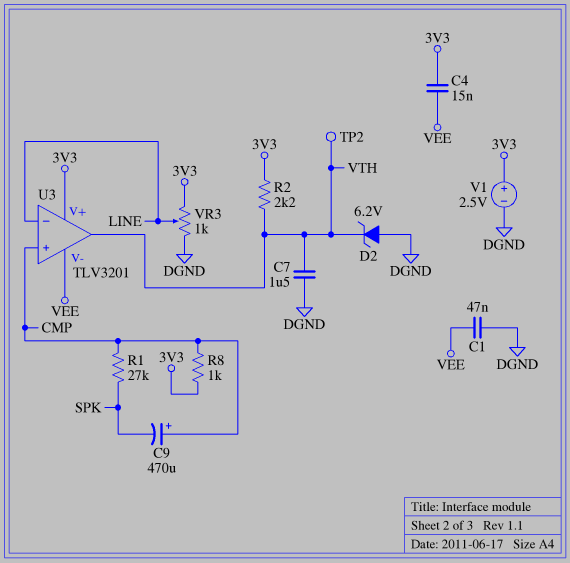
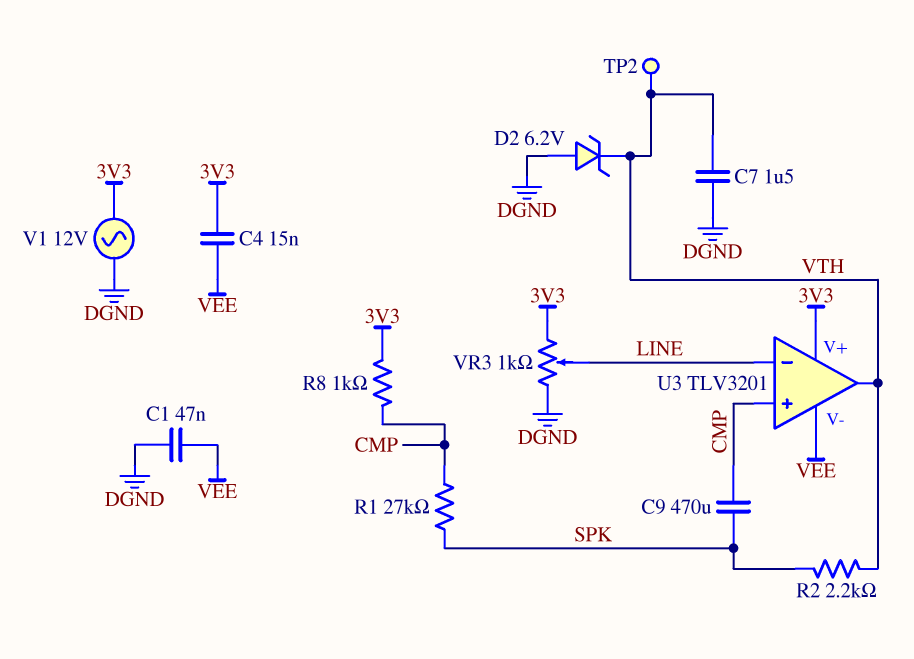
C9: 470uF (plus CMP, minus SPK) -> 470uF (CMP, SPK)
R2: 2.2k (3V3, VTH) -> 2.2k (SPK, VTH)
V1: 2.5V (plus 3V3, minus DGND) -> AC 12V (3V3, DGND)

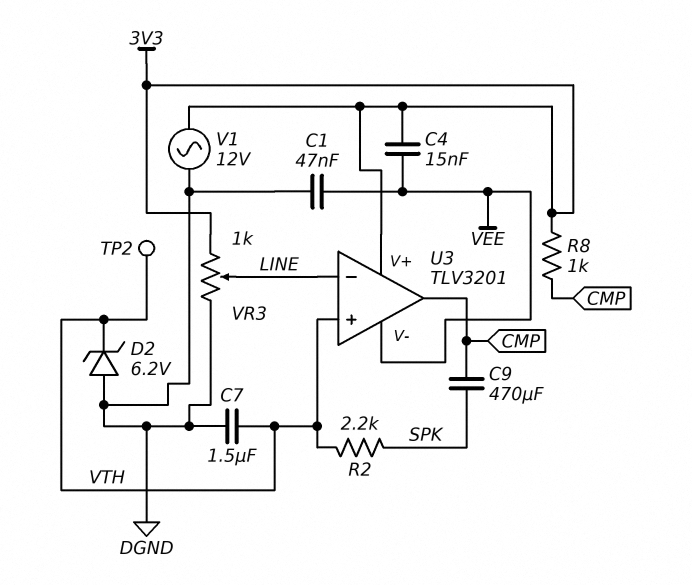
R1: 27k (CMP, SPK) -> none
U3 pin in+: CMP -> VTH
U3 pin out: VTH -> CMP

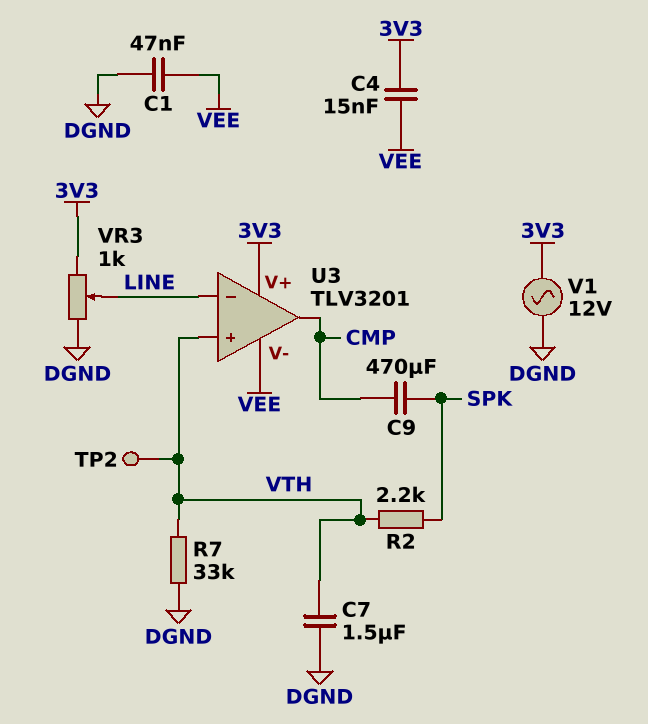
D2: zener 6.2V (A DGND, K VTH) -> none
R7: none -> 33k (DGND, VTH)
R8: 1k (3V3, CMP) -> none

